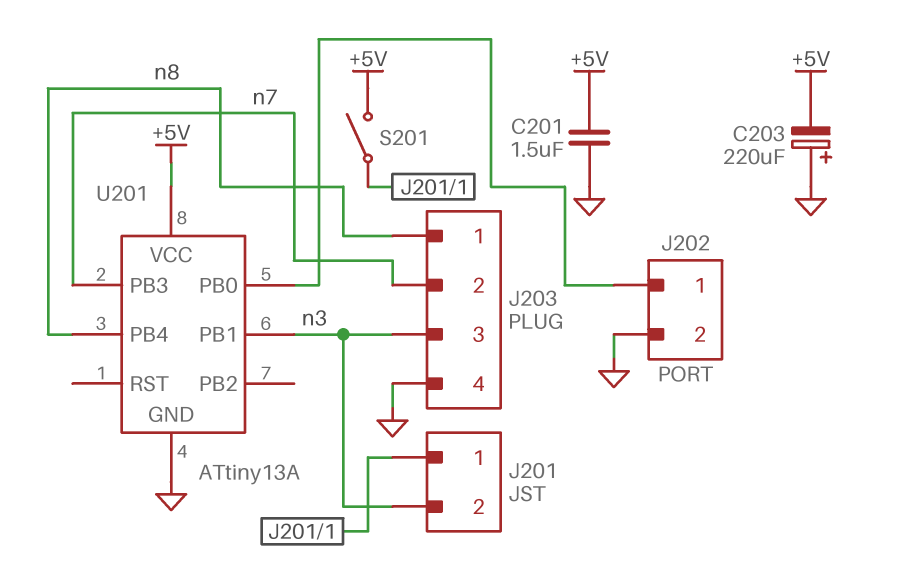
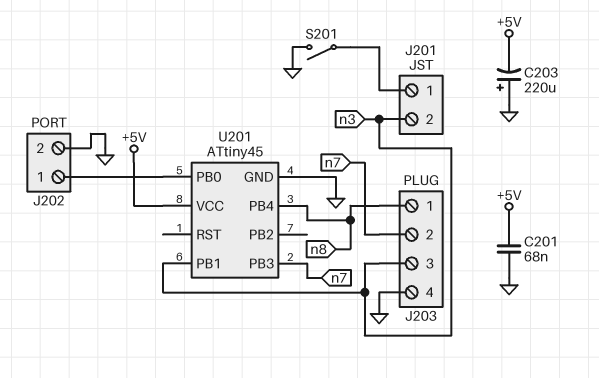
C201: 1.5uF (+5V, GND) -> 68nF (+5V, GND)
S201: switch (+5V, J201/1) -> switch (GND, J201/1)
U201: ATtiny13A -> ATtiny45

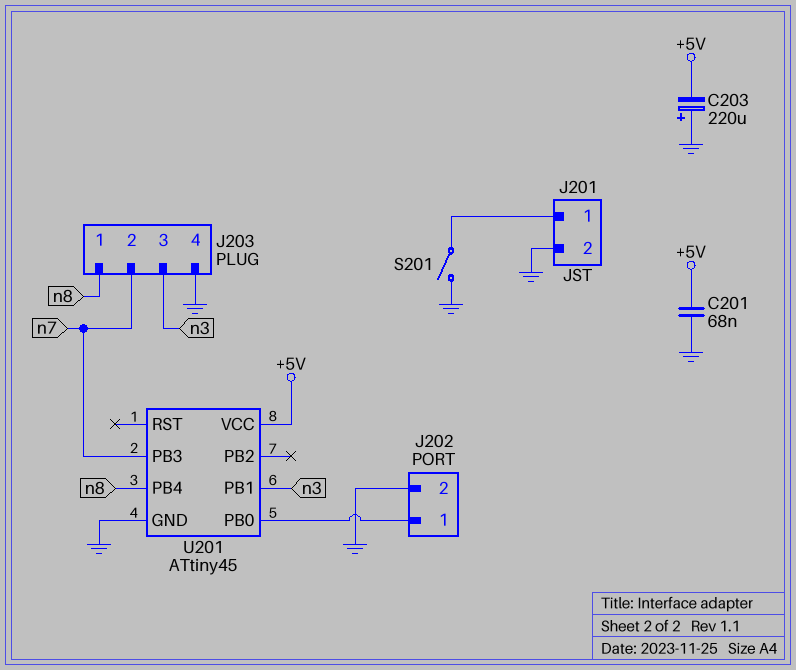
J201 pin 2: n3 -> GND

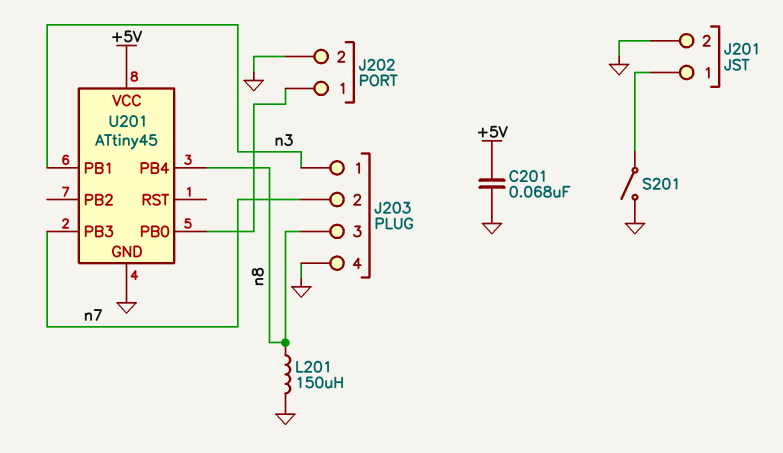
C203: 220uF (plus GND, minus +5V) -> none
J203 pin 1: n8 -> n3
J203 pin 3: n3 -> n8
L201: none -> 150uH (GND, n8)

